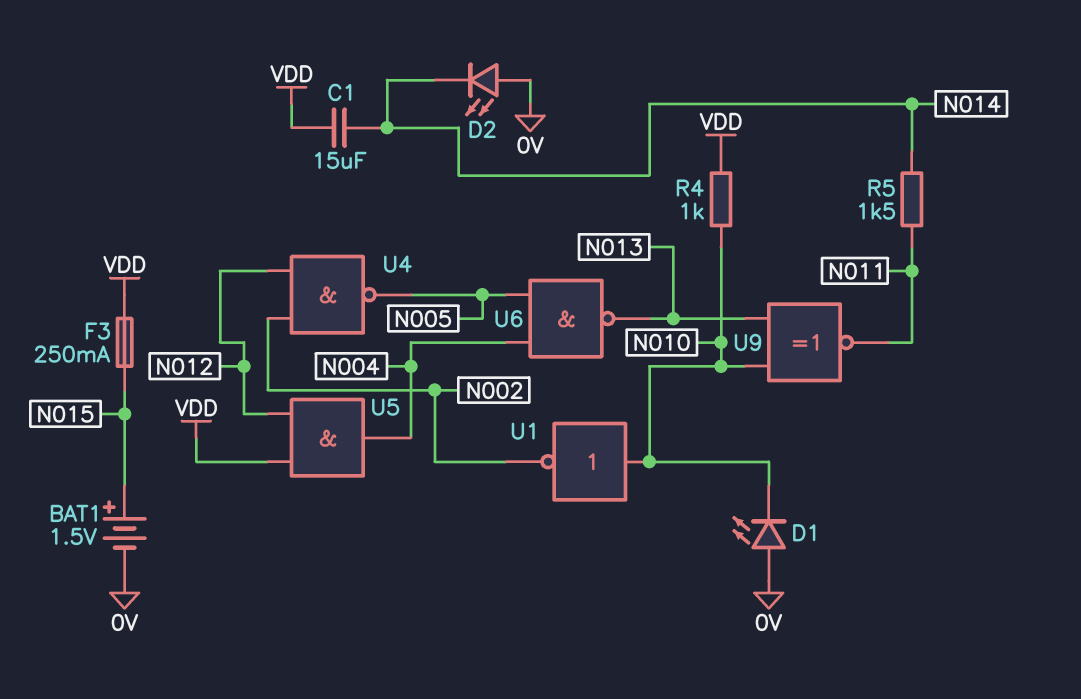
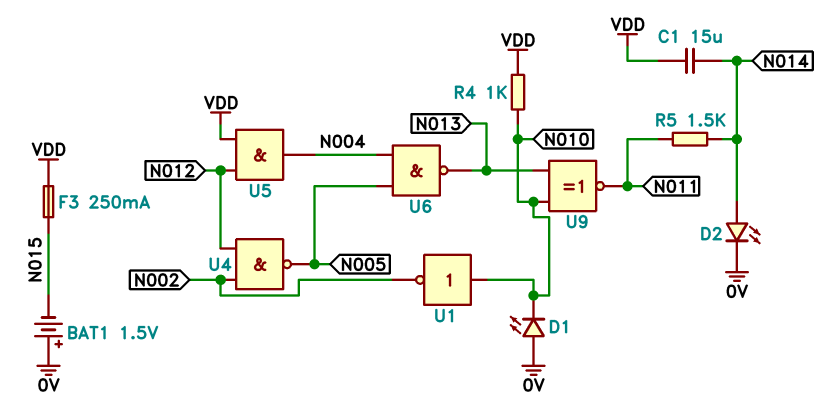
BAT1: 1.5V (plus N015, minus 0V) -> 1.5V (plus 0V, minus N015)
D2: LED (A 0V, K N014) -> LED (A N014, K 0V)

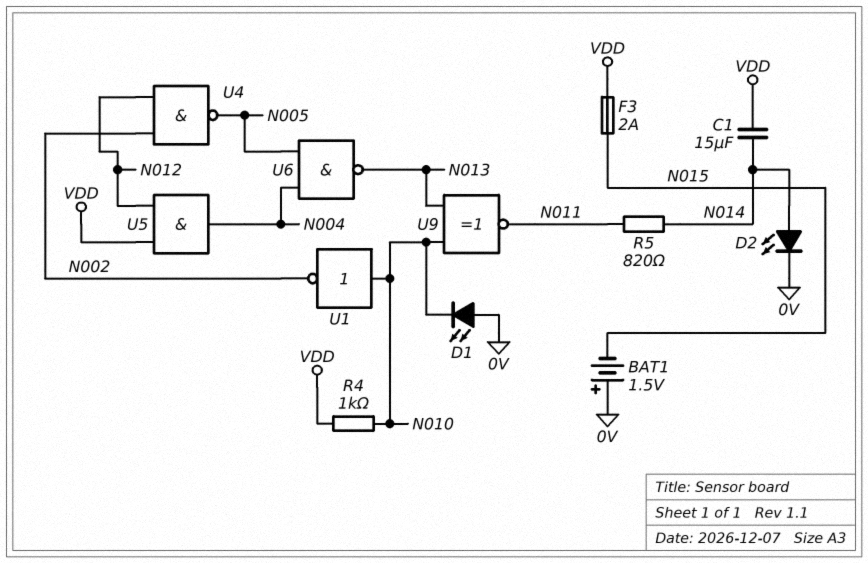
F3: 250mA (N015, VDD) -> 2A (N015, VDD)
R5: 1.5k (N011, N014) -> 820 (N011, N014)

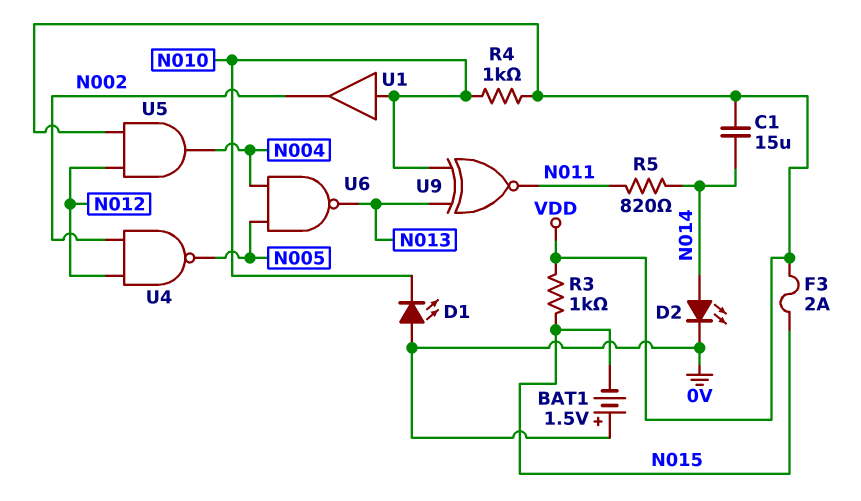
R3: none -> 1k (N015, VDD)
U1: NOT (in N010, out N002) -> buffer (in N010, out N002)

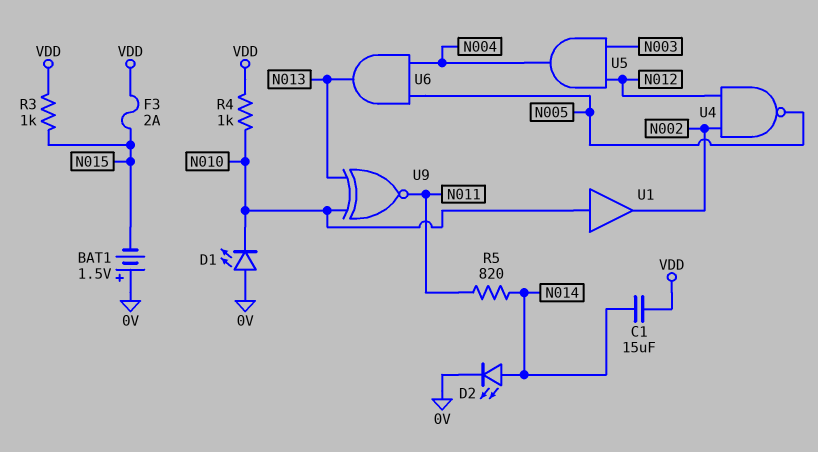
U5: AND (in N012, in VDD, out N004) -> AND (in N003, in N012, out N004)
U6: NAND (in N004, in N005, out N013) -> AND (in N004, in N005, out N013)

